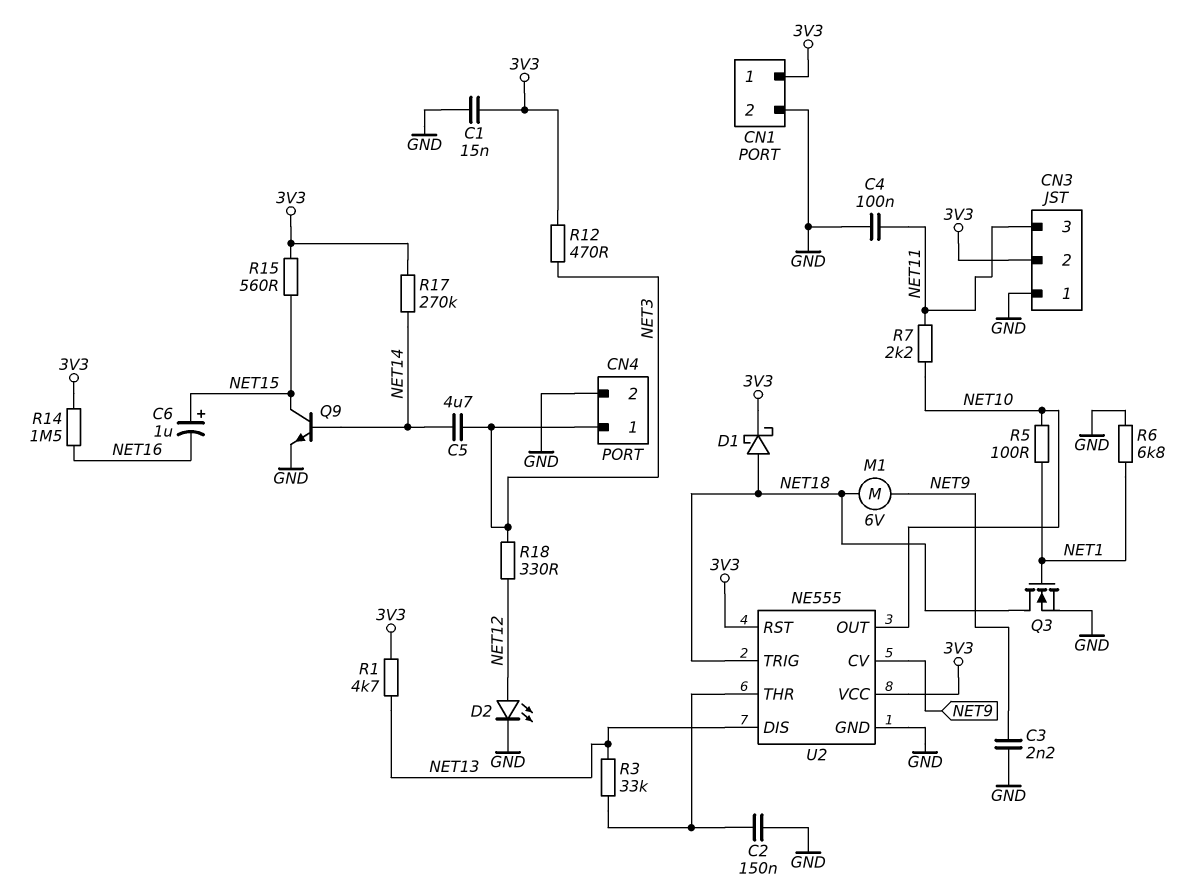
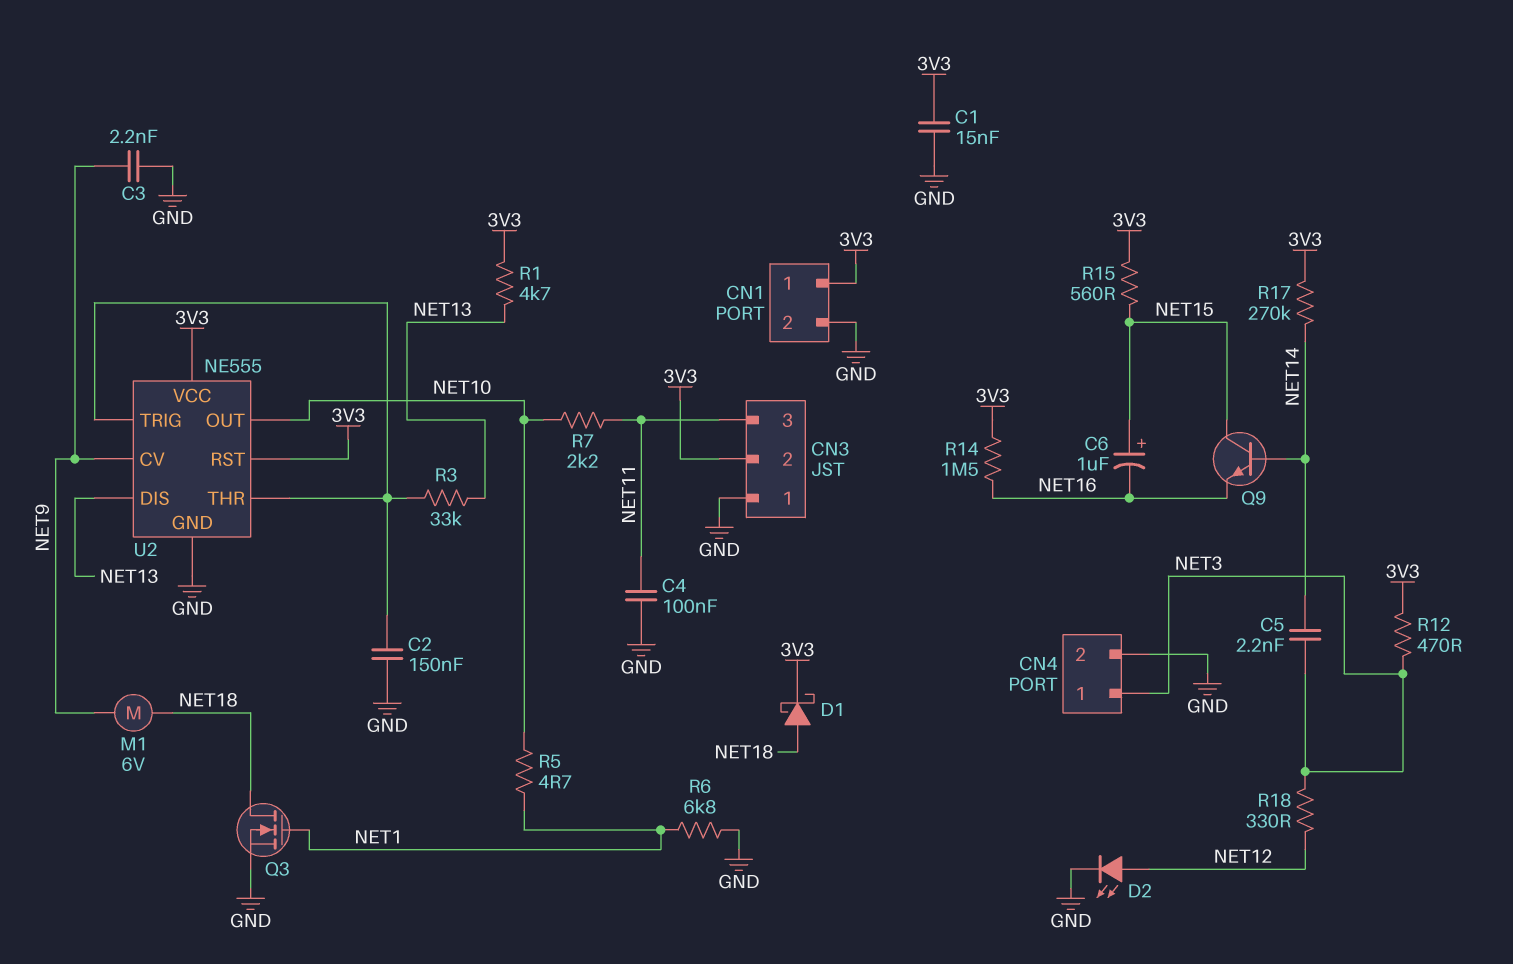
C5: 4.7uF (NET3, NET14) -> 2.2nF (NET3, NET14)
Q9: NPN (B NET14, C NET15, E GND) -> NPN (B NET14, C NET15, E NET16)
R5: 100 (NET1, NET10) -> 4.7 (NET1, NET10)
U2 pin TRIG: NET18 -> U2/THR

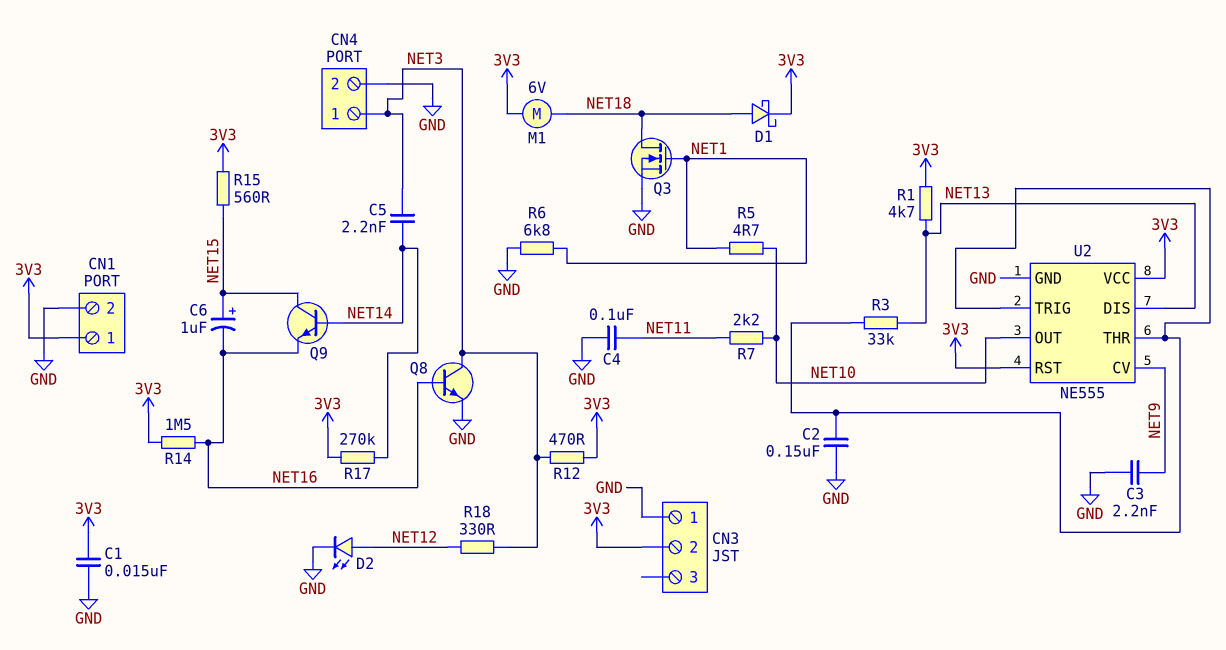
CN3 pin 3: NET11 -> none
M1: motor 6V (NET9, NET18) -> motor 6V (3V3, NET18)
Q8: none -> NPN (B NET16, C NET3, E GND)

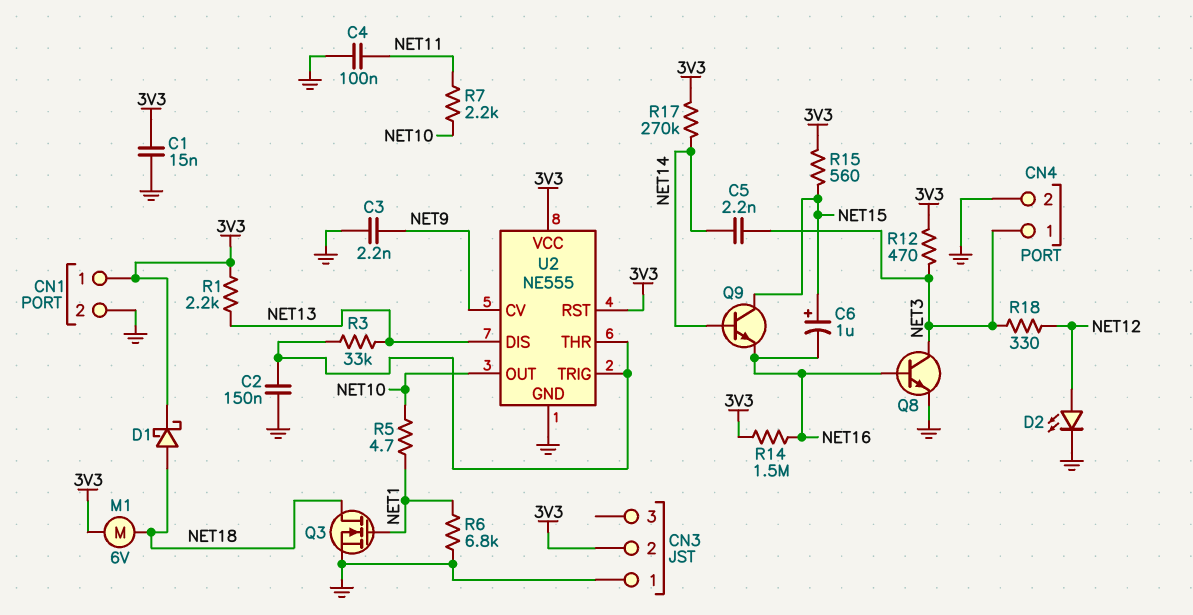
R1: 4.7k (3V3, NET13) -> 2.2k (3V3, NET13)

